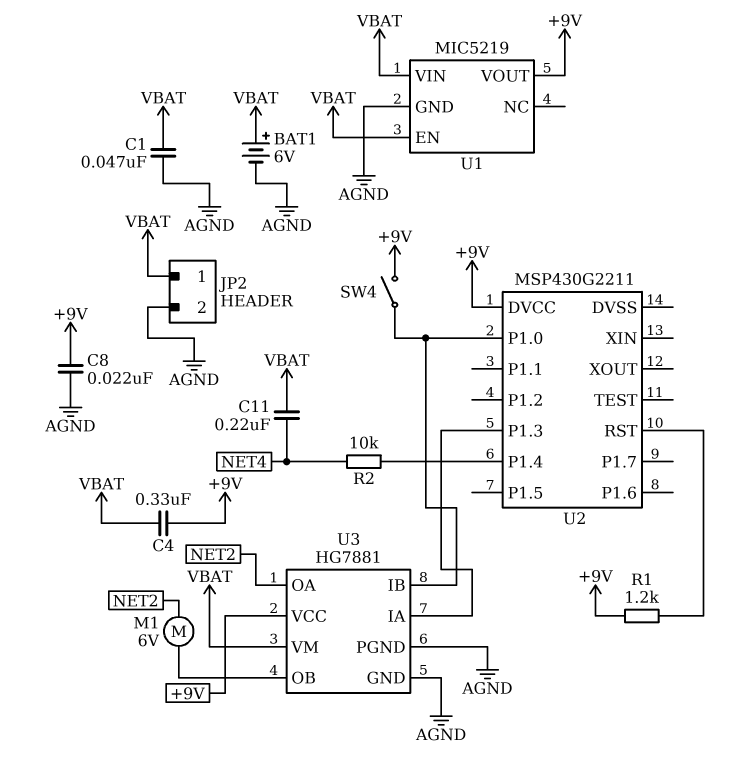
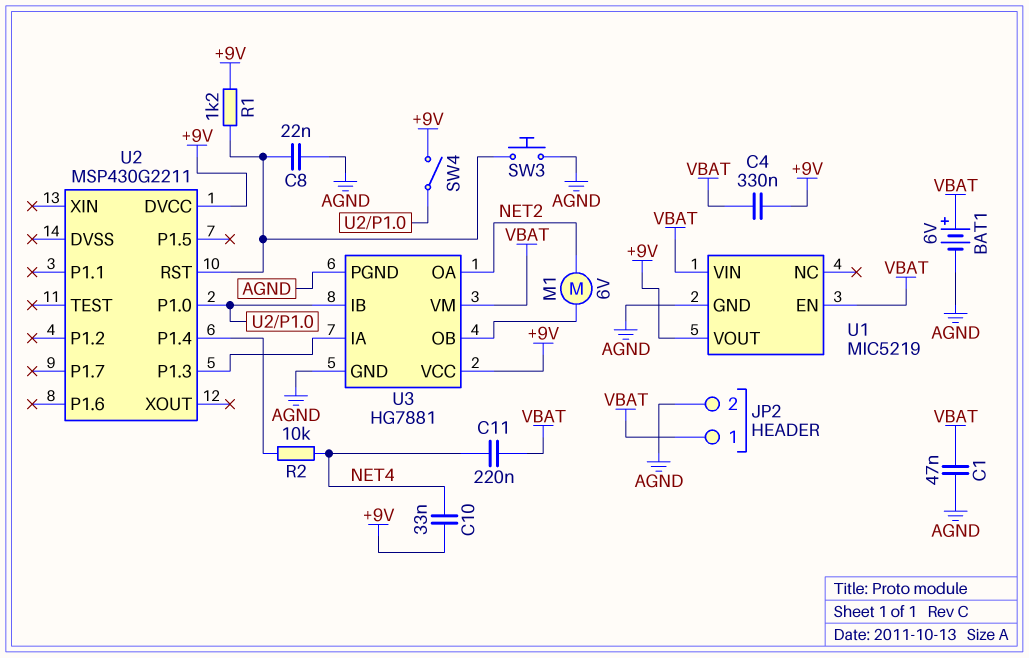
C8: 22nF (+9V, AGND) -> 22nF (AGND, U2/RST)
C10: none -> 33nF (+9V, NET4)
SW3: none -> button (AGND, U2/RST)

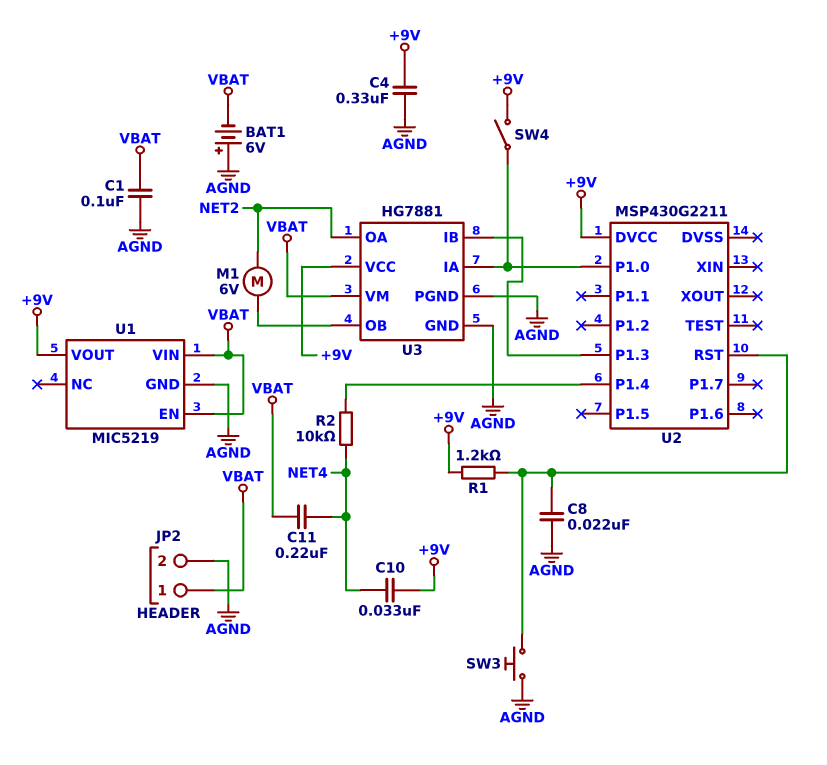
BAT1: 6V (plus VBAT, minus AGND) -> 6V (plus AGND, minus VBAT)
C1: 47nF (AGND, VBAT) -> 100nF (AGND, VBAT)
C4: 330nF (+9V, VBAT) -> 330nF (+9V, AGND)
U3 pin IA: U2/P1.3 -> U2/P1.0
U3 pin IB: U2/P1.0 -> U2/P1.3

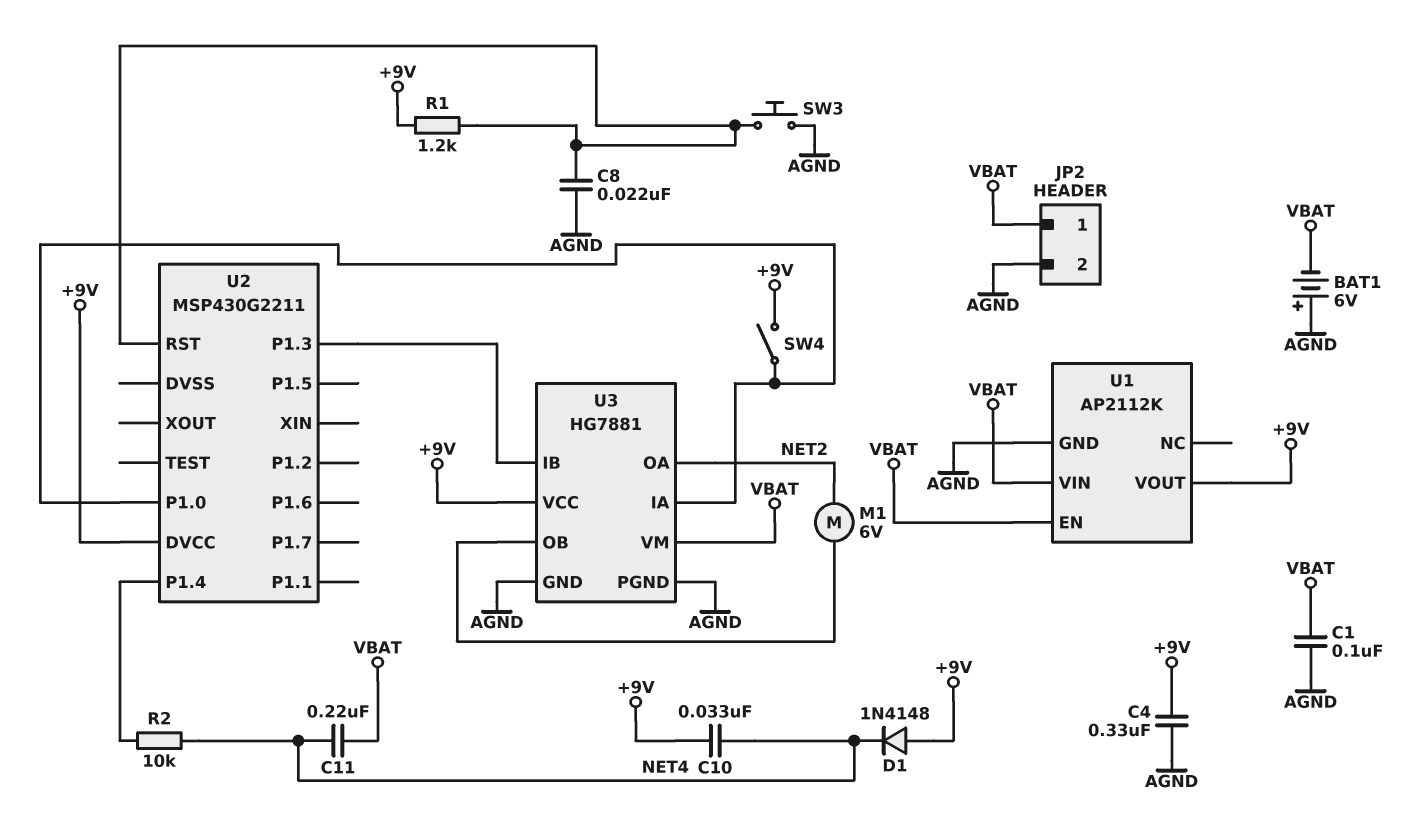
D1: none -> diode 1N4148 (A +9V, K NET4)
U1: MIC5219 -> AP2112K

